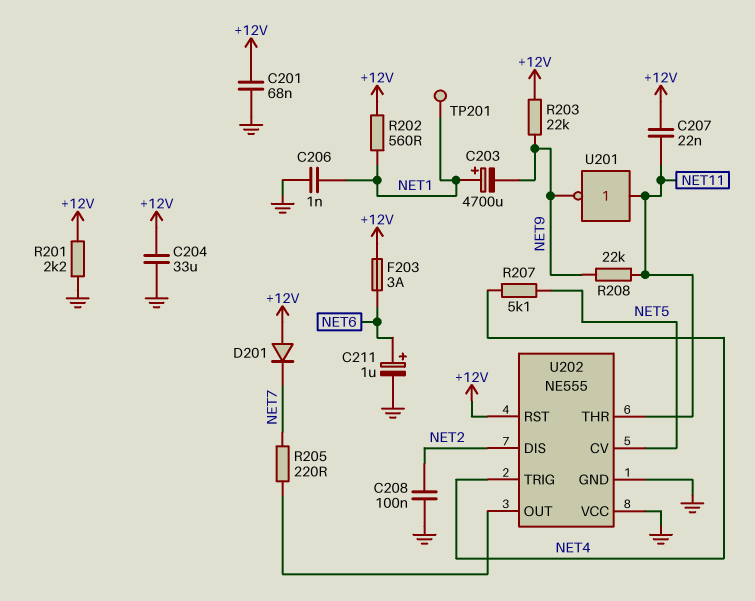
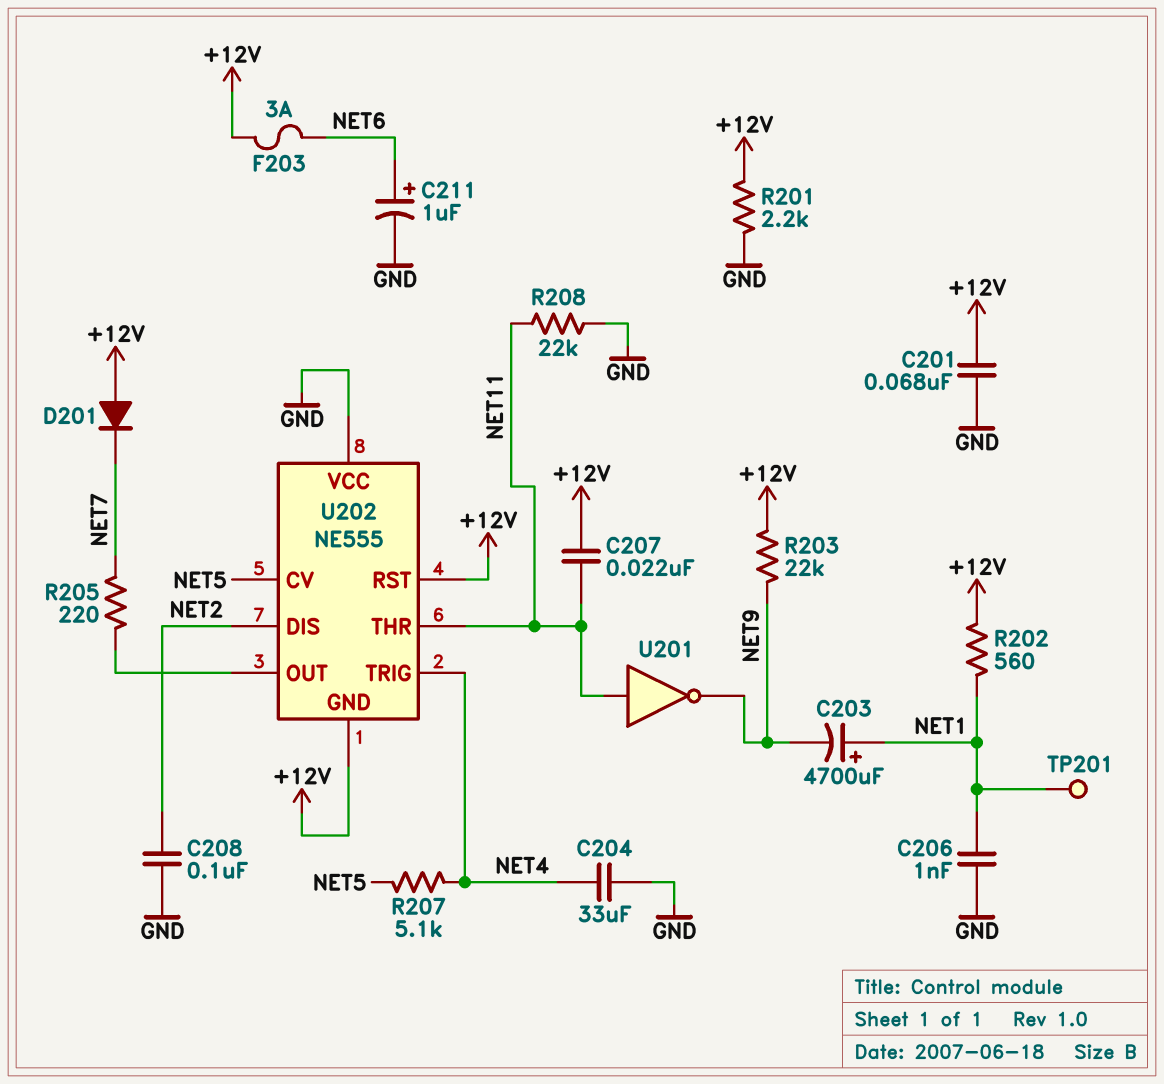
C204: 33uF (+12V, GND) -> 33uF (GND, NET4)
R208: 22k (NET9, NET11) -> 22k (GND, NET11)
U202 pin GND: GND -> +12V

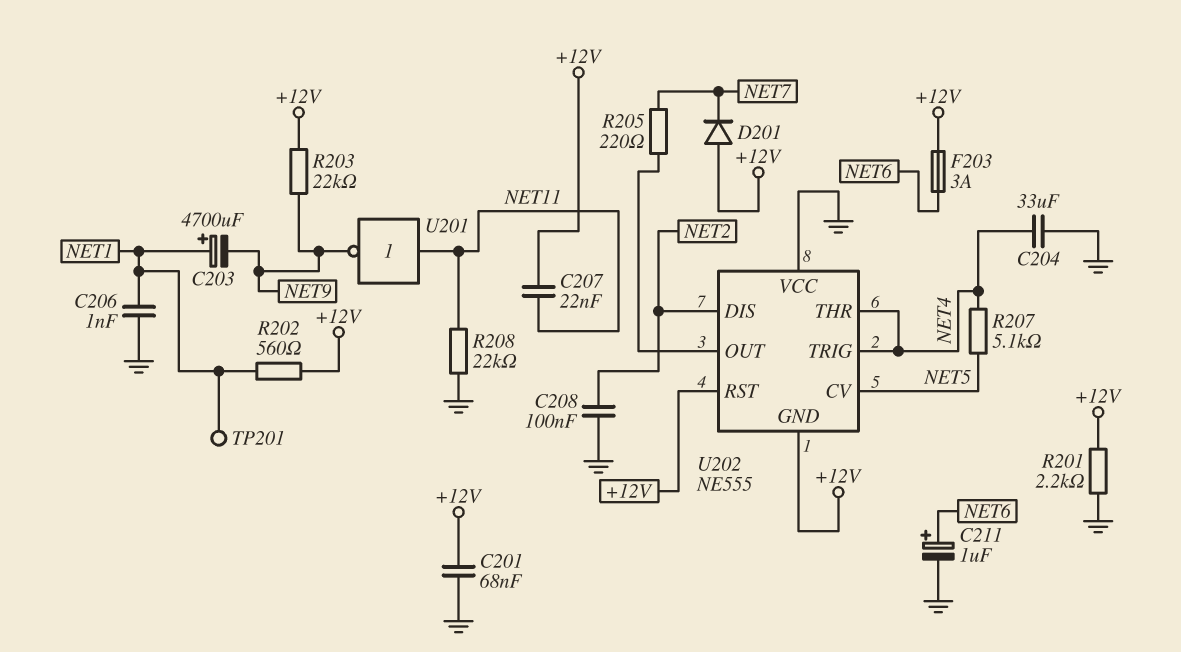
U202 pin THR: NET11 -> NET4

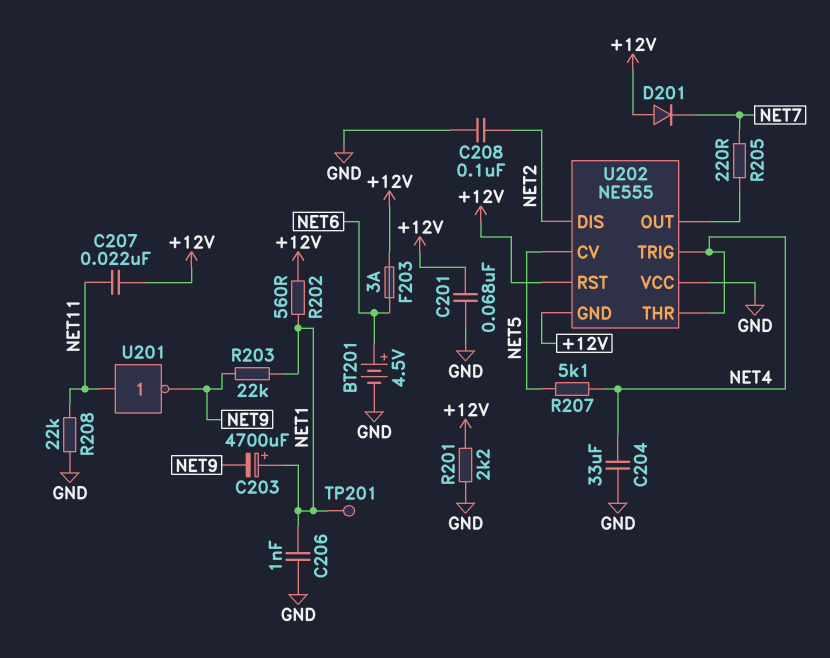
BT201: none -> 4.5V (plus NET6, minus GND)
C211: 1uF (plus NET6, minus GND) -> none
R203: 22k (+12V, NET9) -> 22k (NET1, NET9)

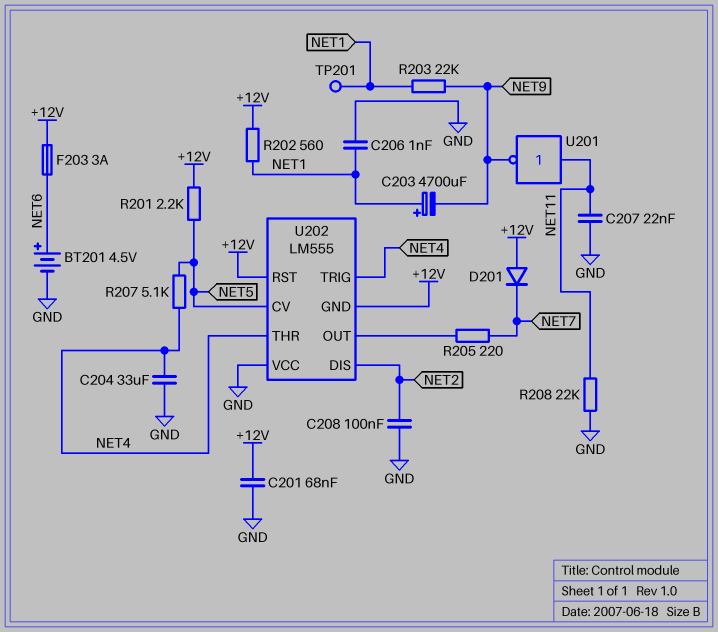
C207: 22nF (+12V, NET11) -> 22nF (GND, NET11)
R201: 2.2k (+12V, GND) -> 2.2k (+12V, NET5)
U202: NE555 -> LM555

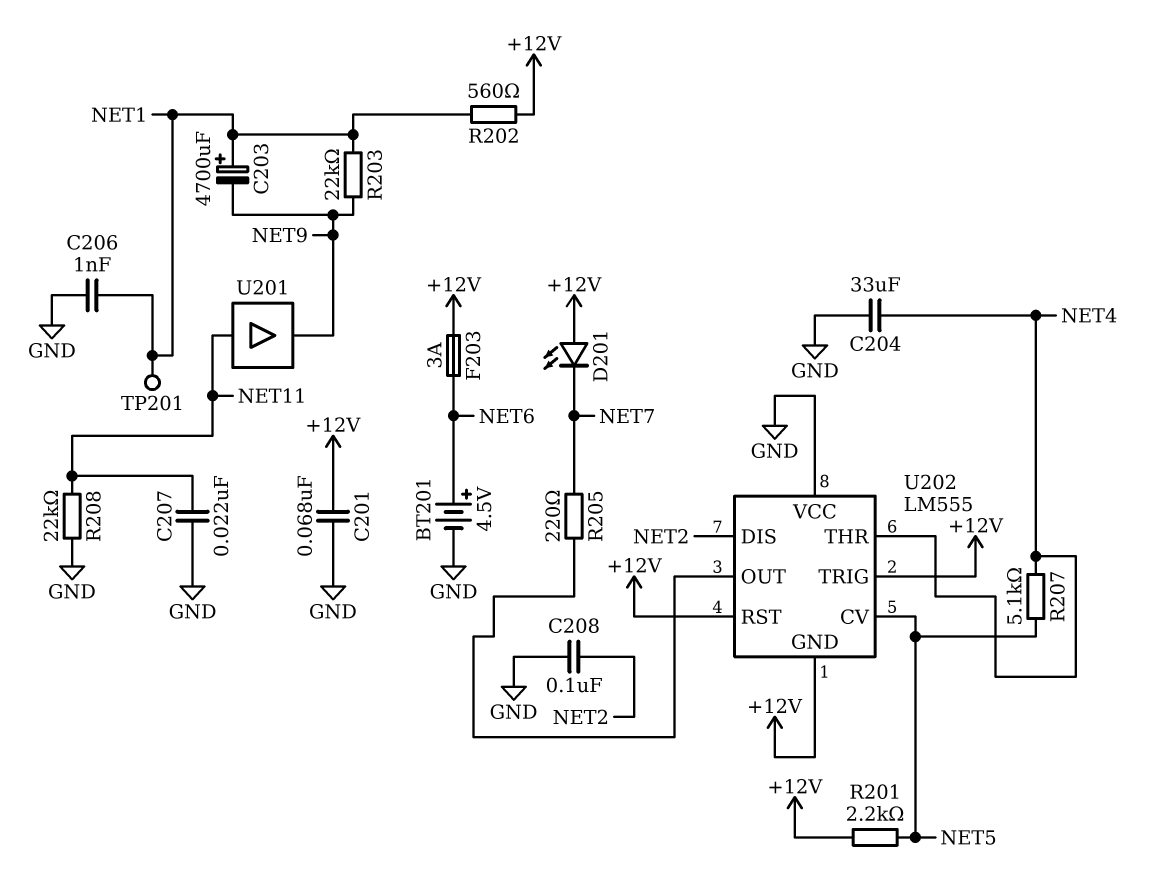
D201: diode (A +12V, K NET7) -> LED (A +12V, K NET7)
U201: NOT (in NET11, out NET9) -> buffer (in NET11, out NET9)
U202 pin TRIG: NET4 -> +12V

